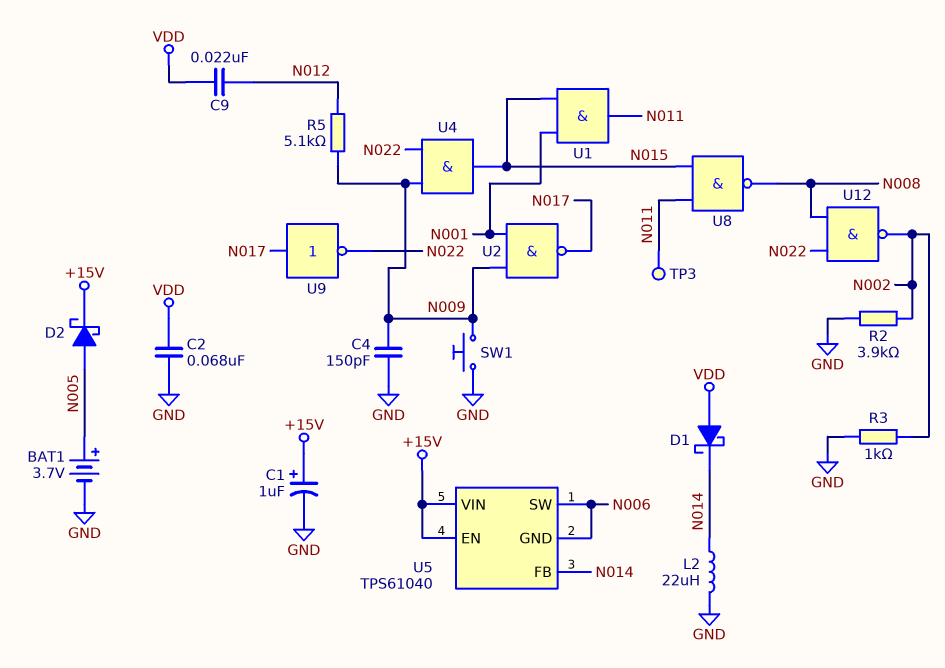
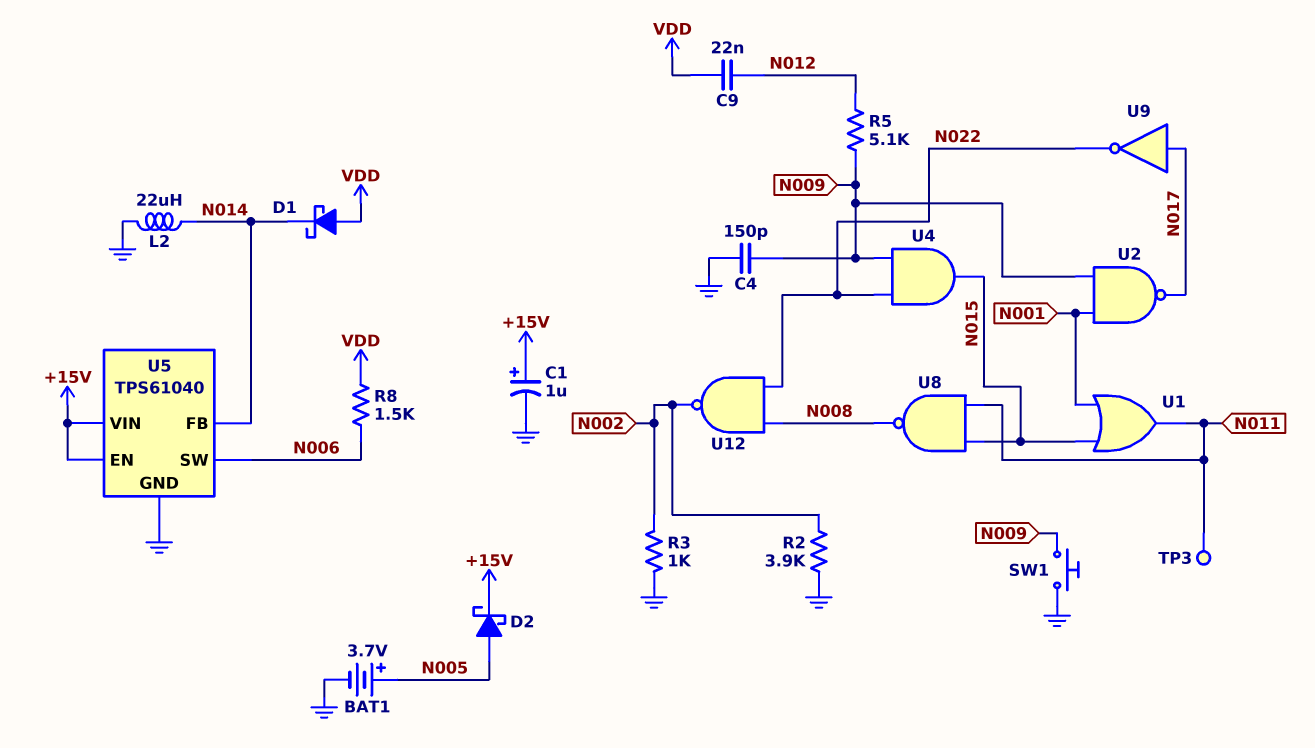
C2: 68nF (GND, VDD) -> none
R8: none -> 1.5k (N006, VDD)
U1: AND (in N001, in N015, out N011) -> OR (in N001, in N015, out N011)
U5 pin GND: N006 -> GND

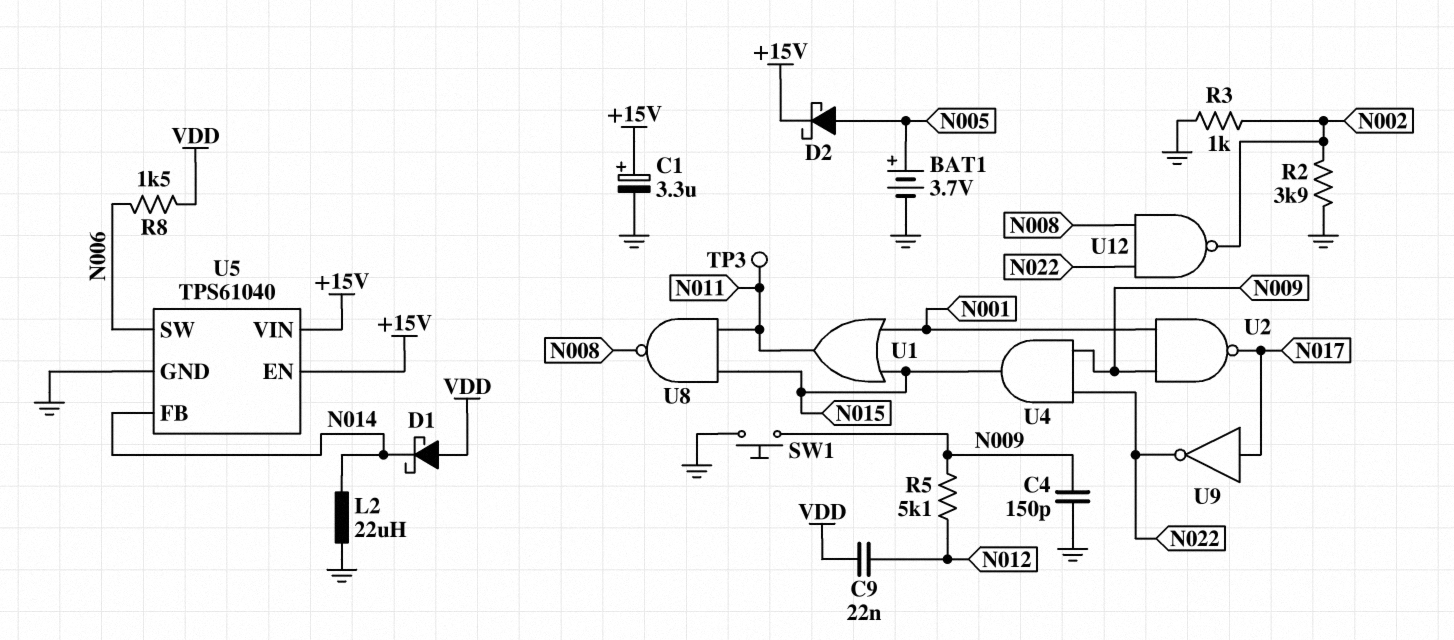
C1: 1uF (plus +15V, minus GND) -> 3.3uF (plus +15V, minus GND)

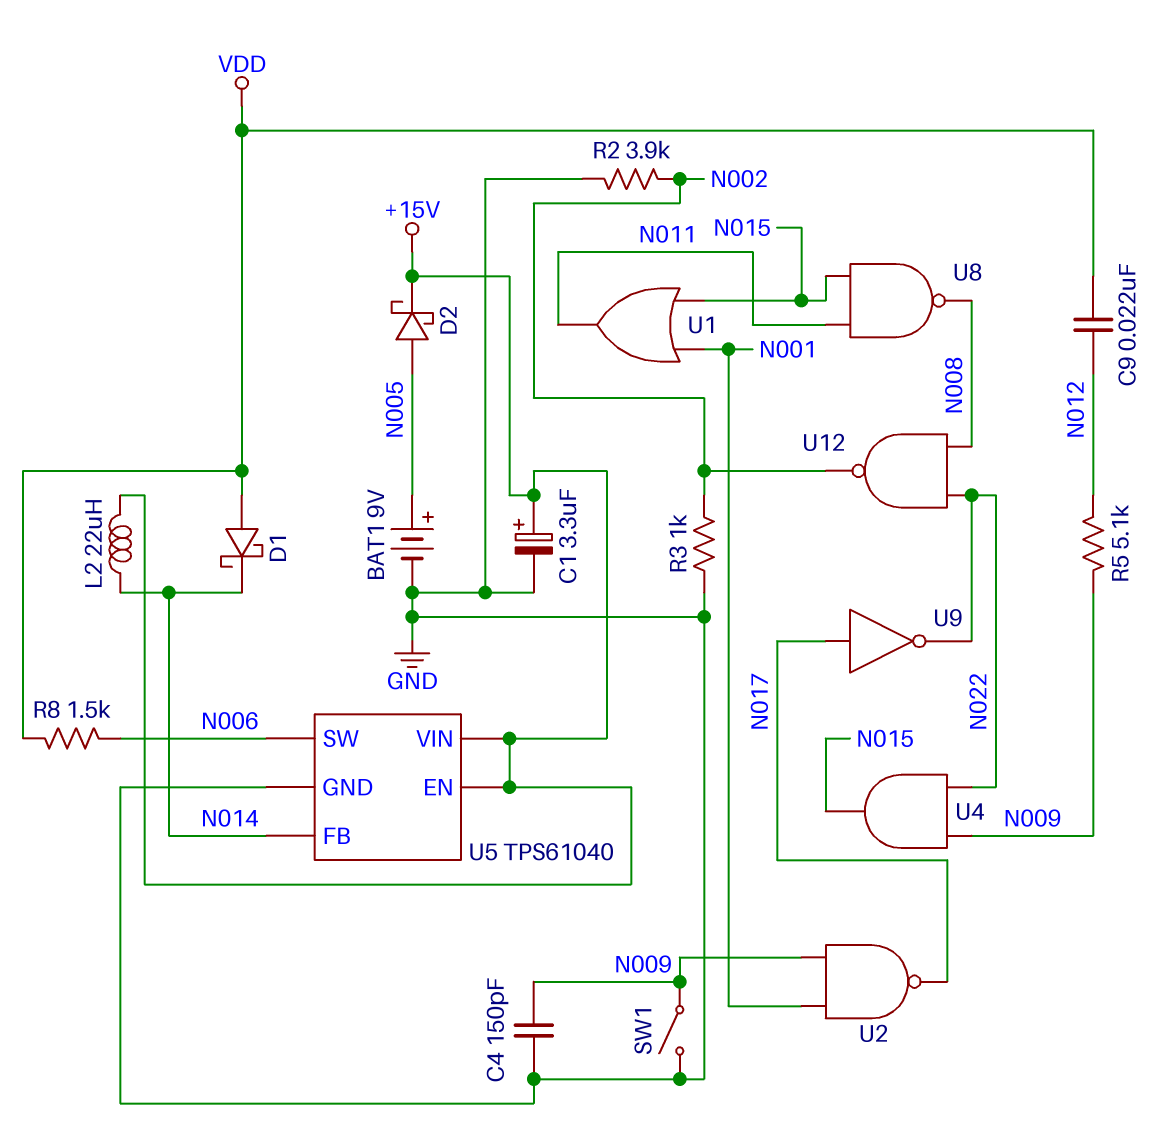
BAT1: 3.7V (plus N005, minus GND) -> 9V (plus N005, minus GND)
L2: 22uH (GND, N014) -> 22uH (+15V, N014)
SW1: button (GND, N009) -> switch (GND, N009)
TP3: test point (N011) -> none

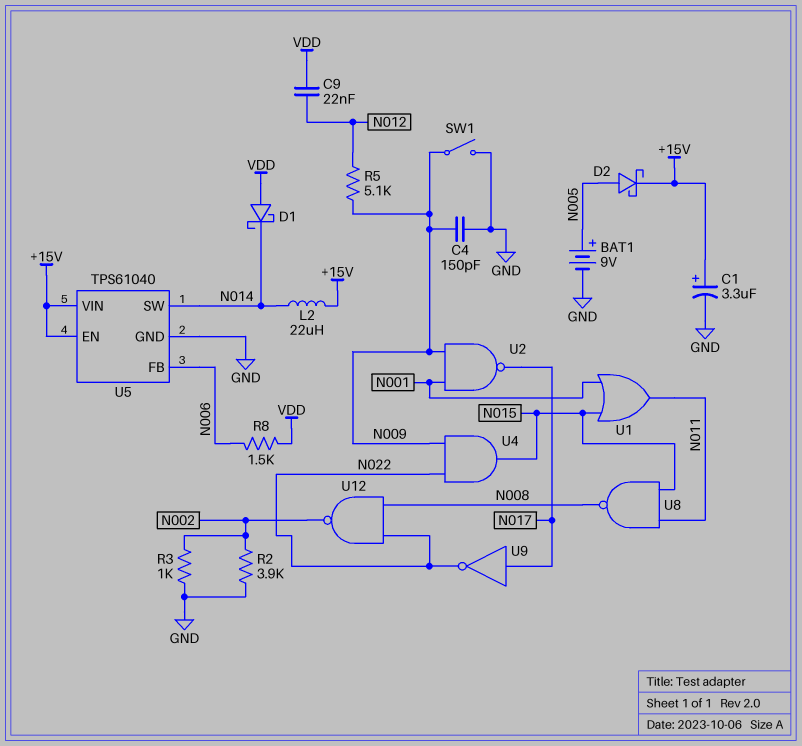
U5 pin FB: N014 -> N006
U5 pin SW: N006 -> N014

